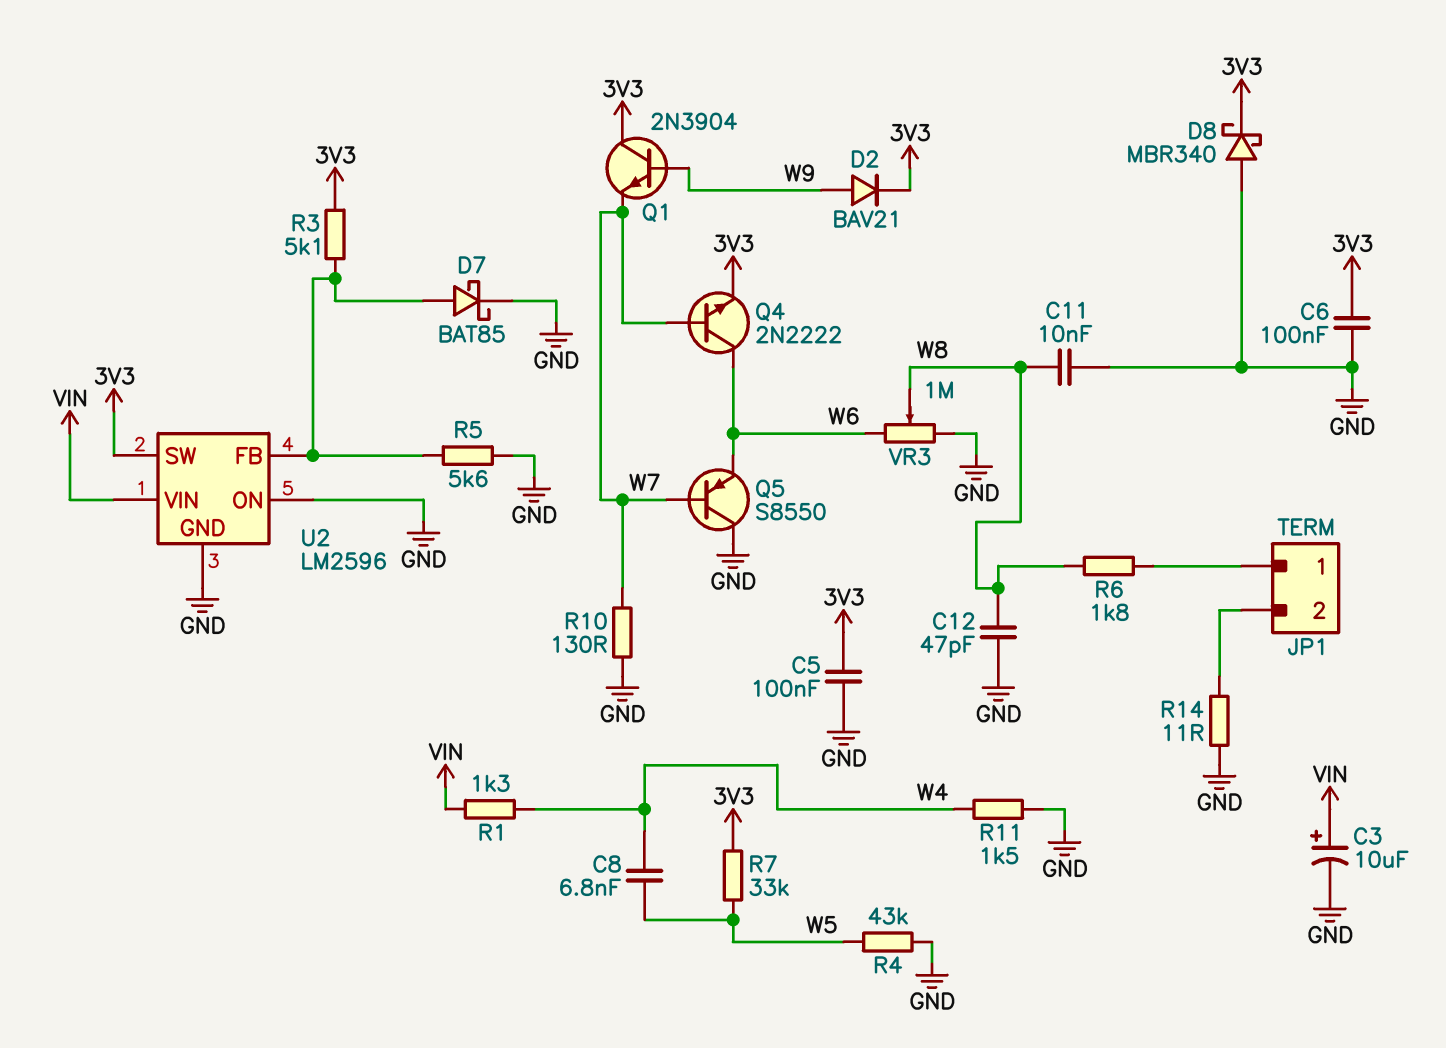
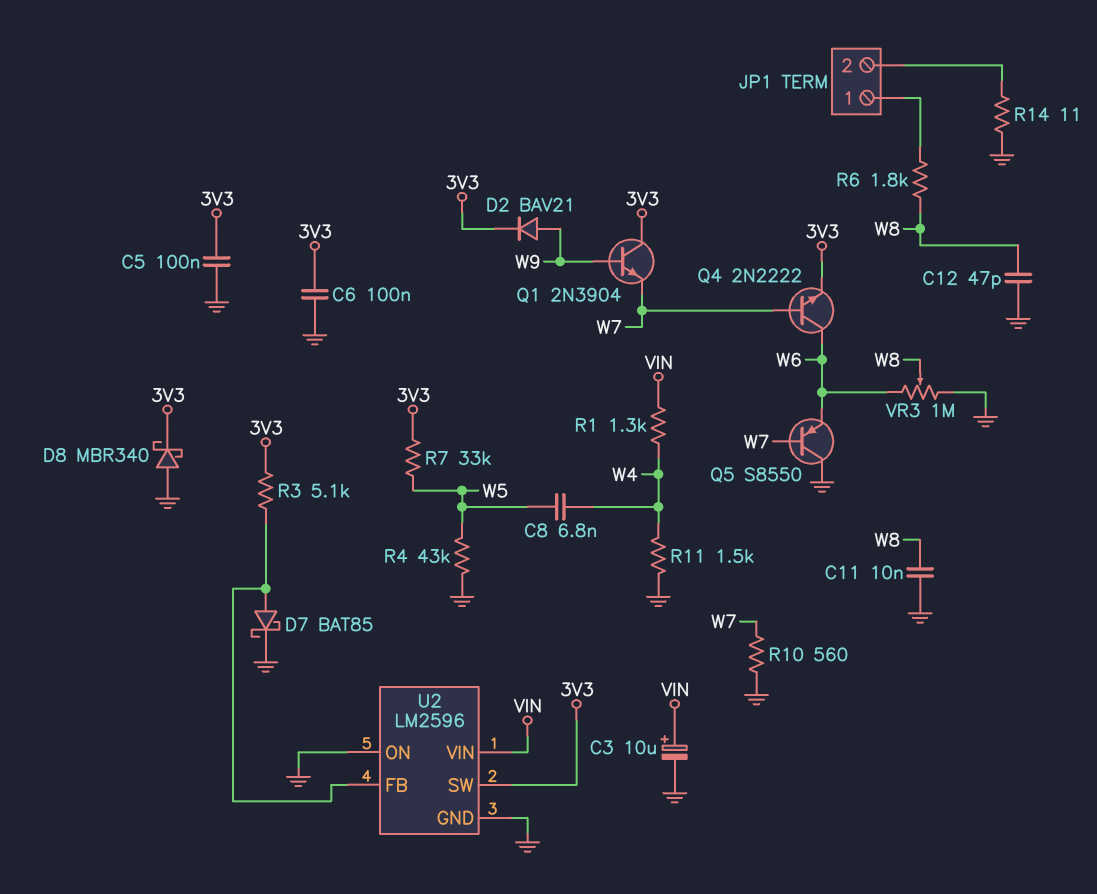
R5: 5.6k (GND, U2/FB) -> none
R10: 130 (GND, W7) -> 560 (GND, W7)

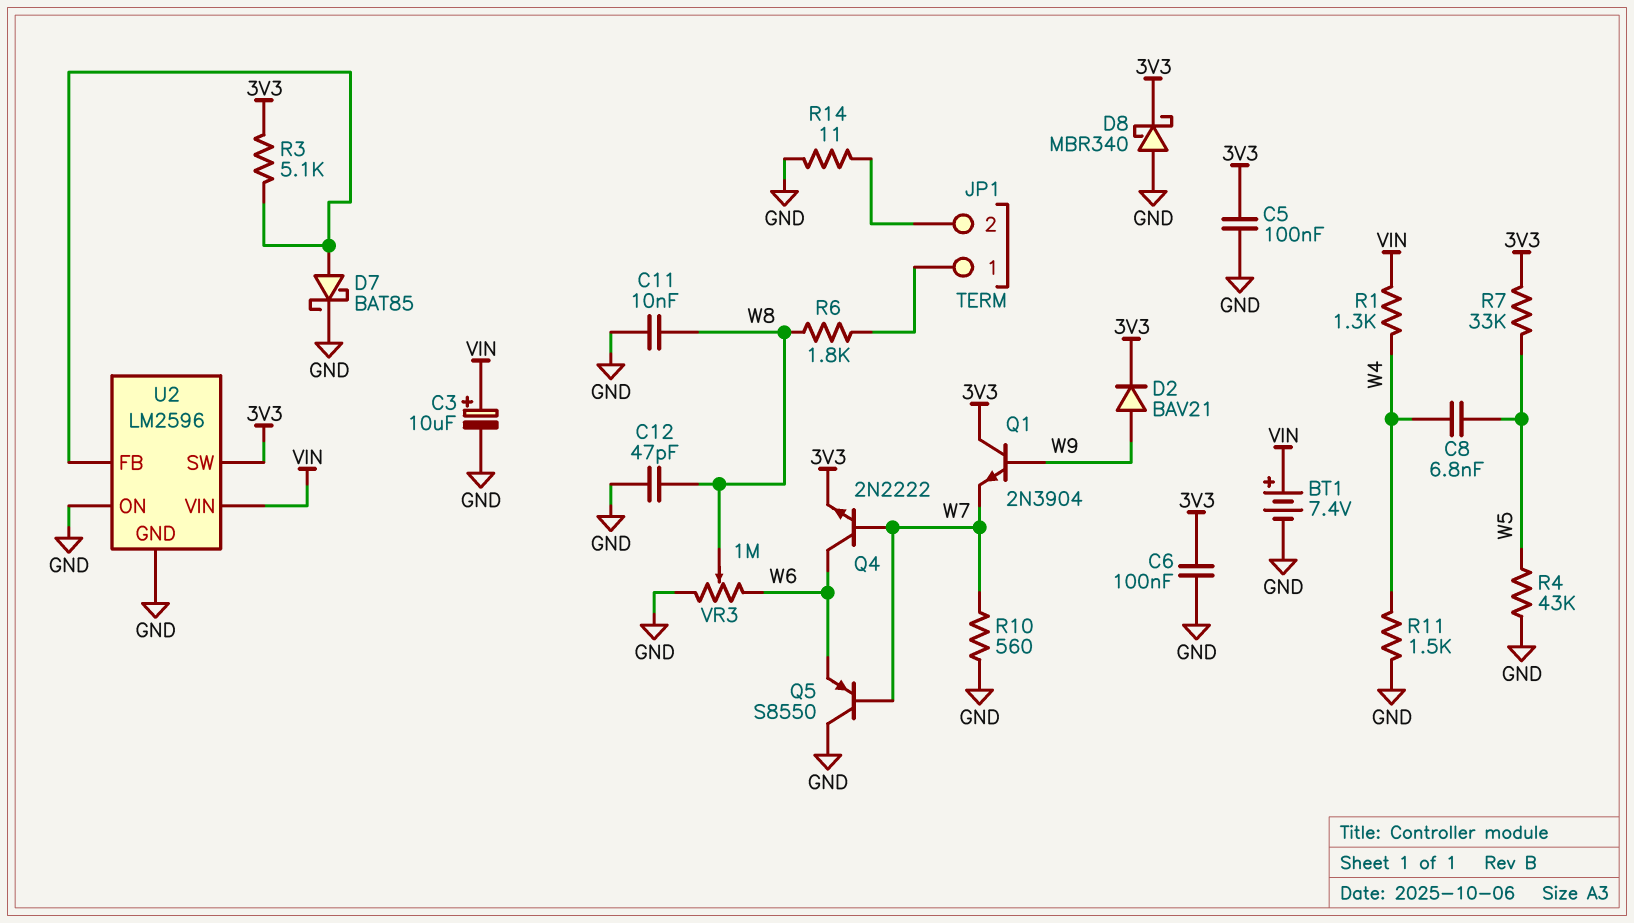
BT1: none -> 7.4V (plus VIN, minus GND)

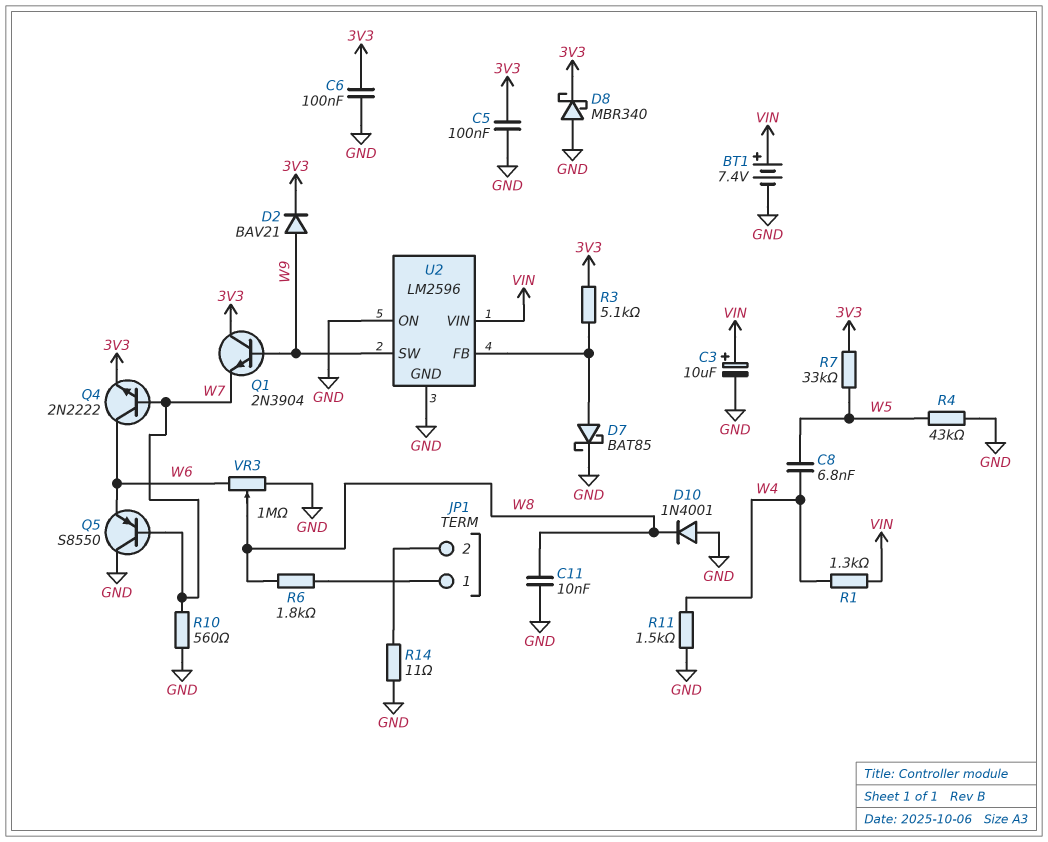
C12: 47pF (GND, W8) -> none
D10: none -> diode 1N4001 (A GND, K W8)
U2 pin SW: 3V3 -> W9

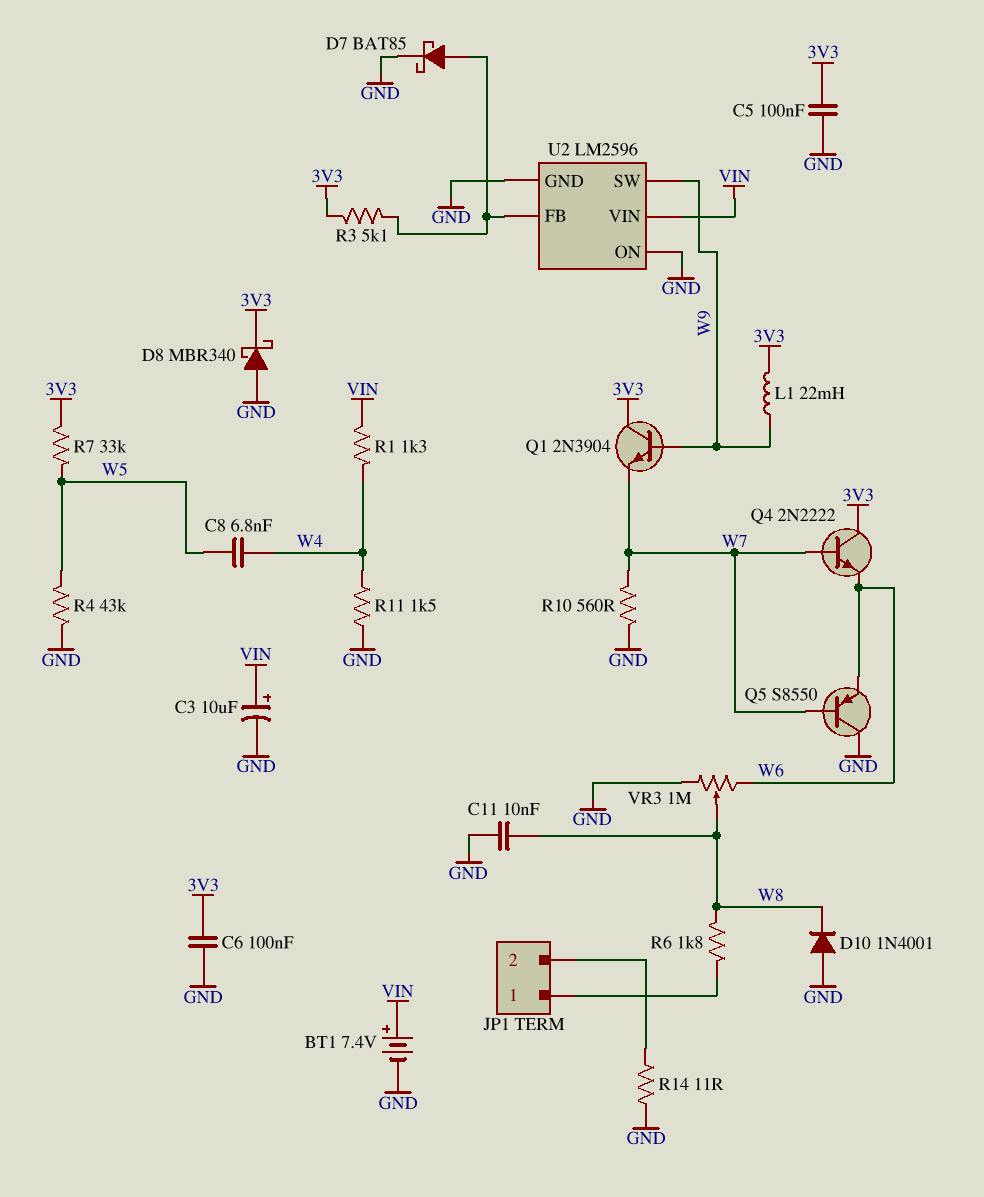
D2: diode BAV21 (A W9, K 3V3) -> none
L1: none -> 22mH (3V3, W9)
Q4: NPN 2N2222 (B W7, C W6, E 3V3) -> NPN 2N2222 (B W7, C 3V3, E W6)

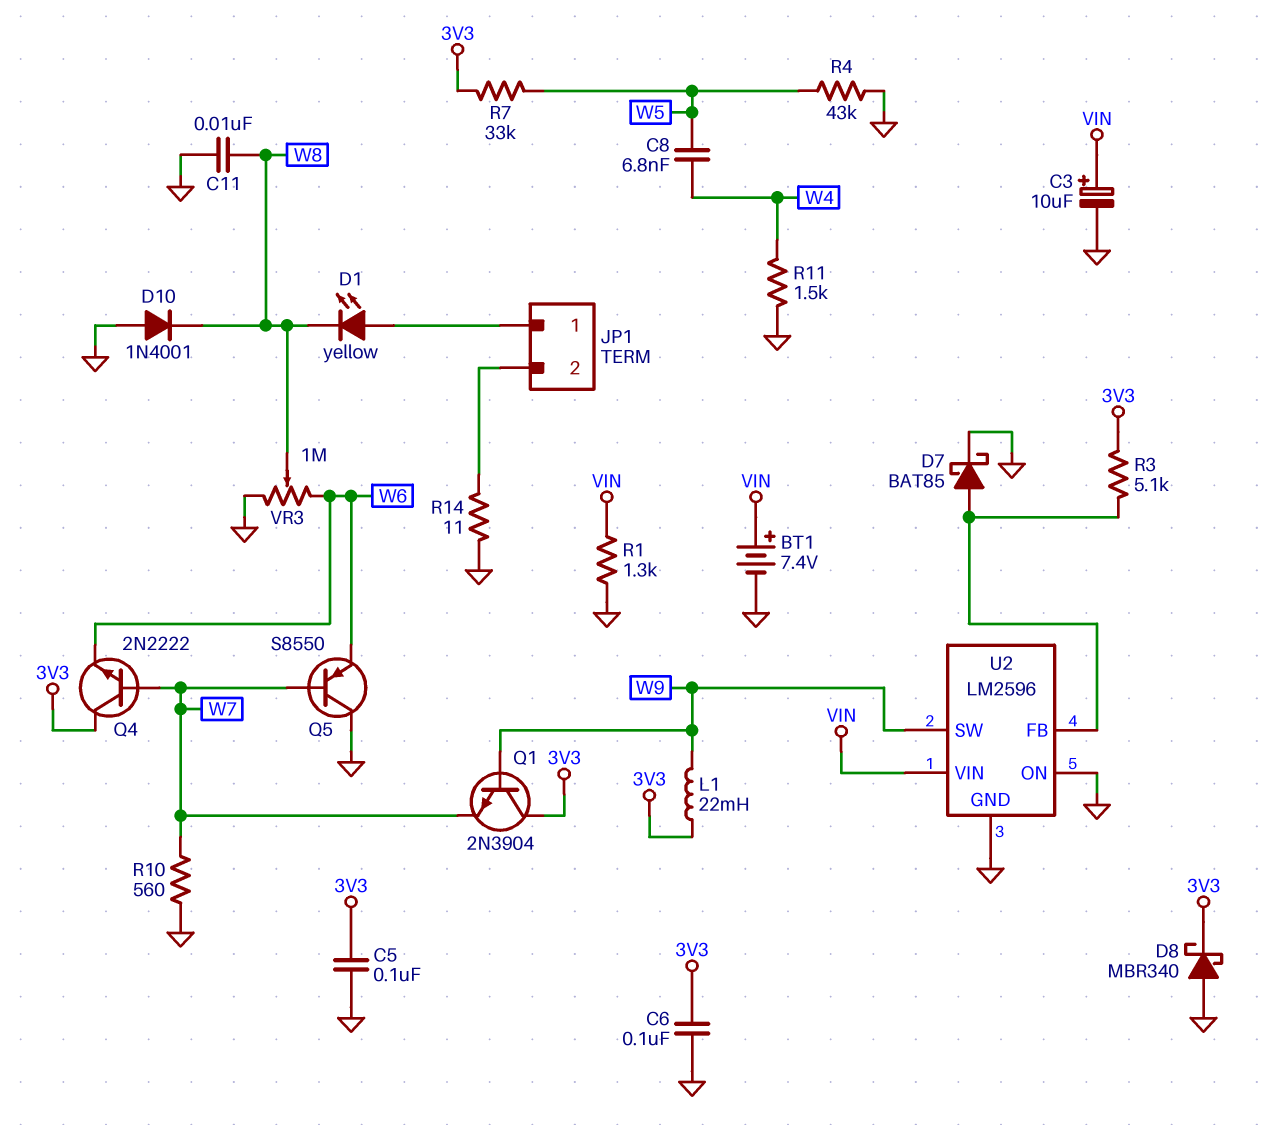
D1: none -> LED yellow (A JP1/1, K W8)
R1: 1.3k (VIN, W4) -> 1.3k (GND, VIN)
R6: 1.8k (JP1/1, W8) -> none

